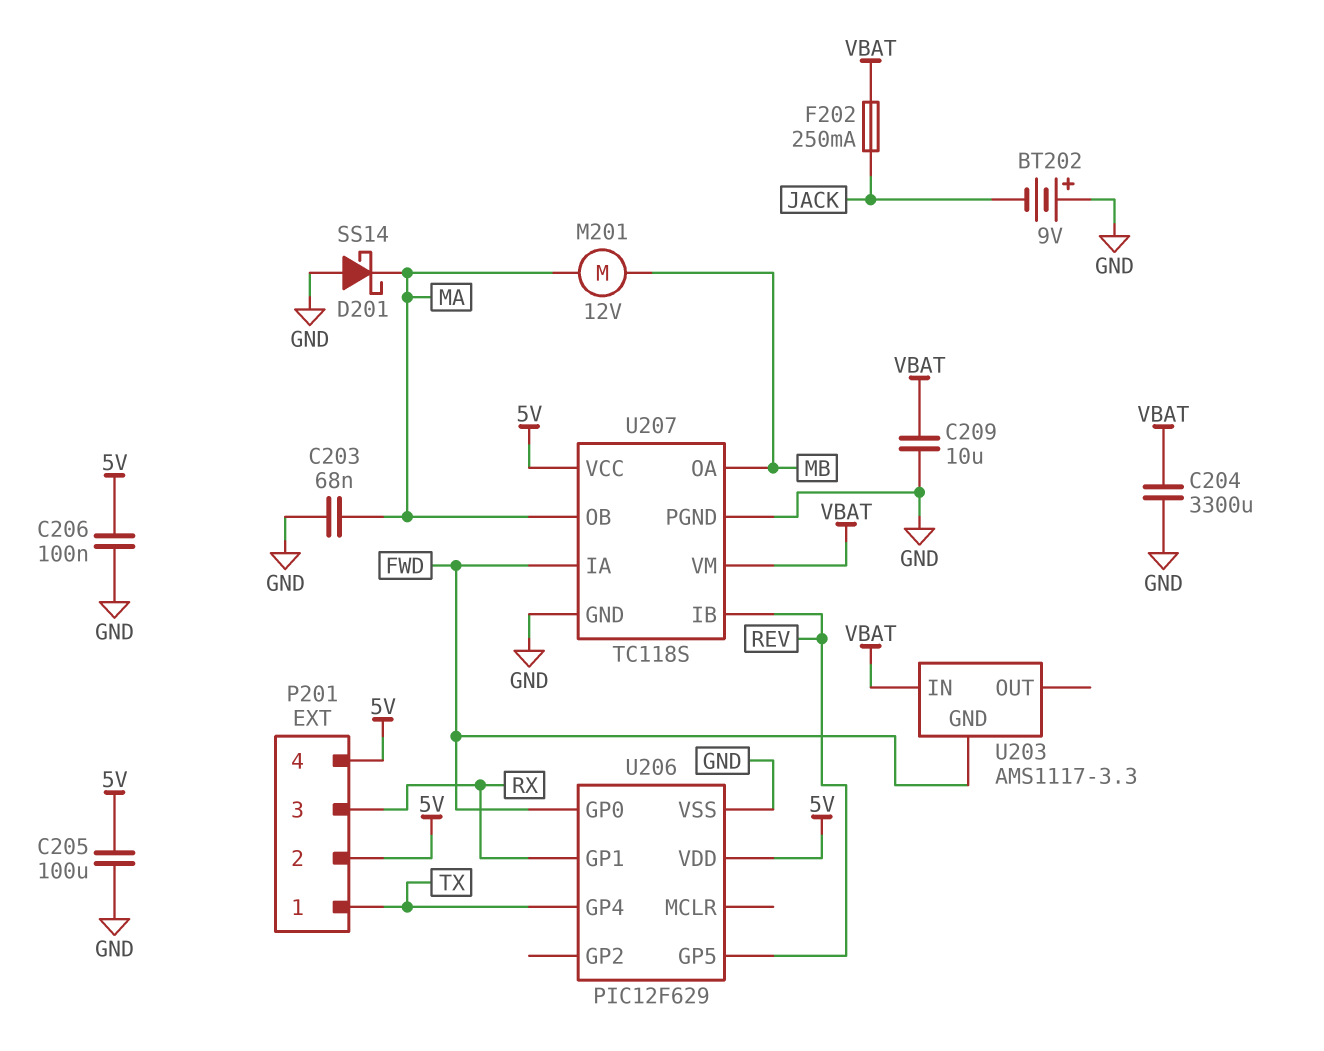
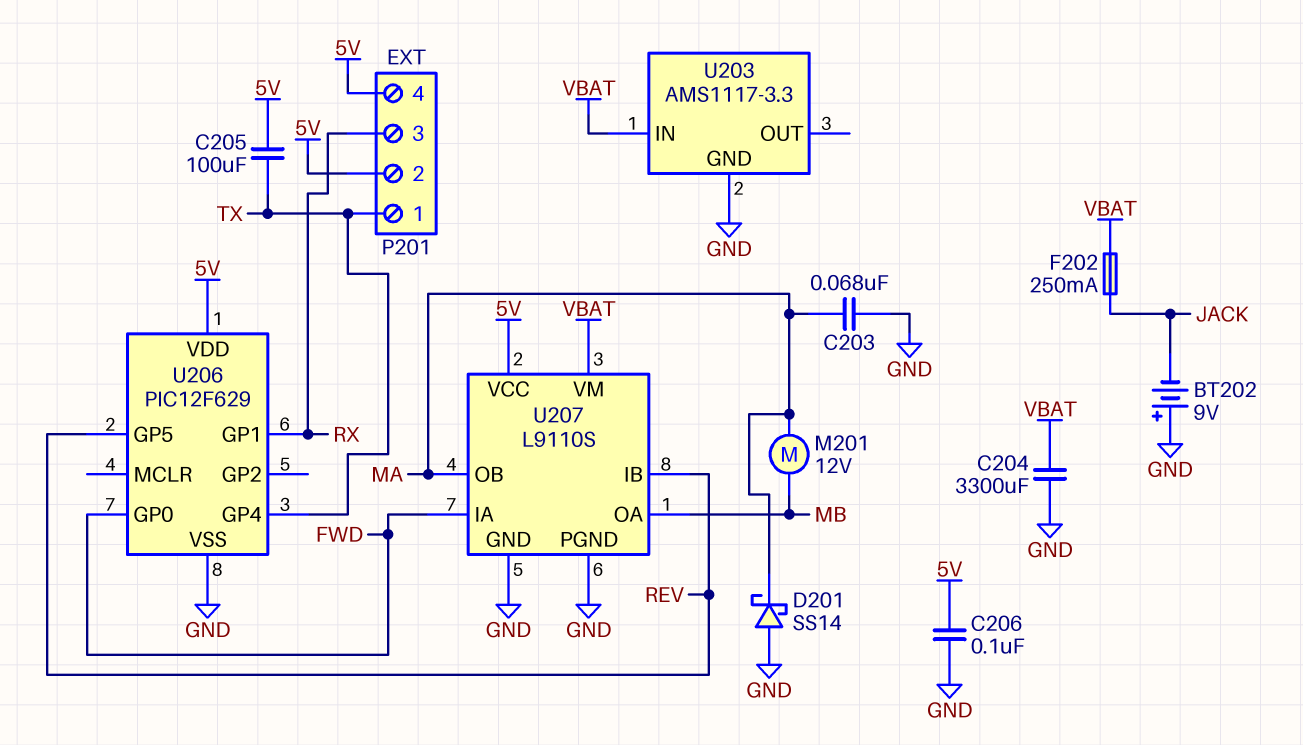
C205: 100uF (5V, GND) -> 100uF (5V, TX)
C209: 10uF (GND, VBAT) -> none
U203 pin GND: FWD -> GND
U207: TC118S -> L9110S

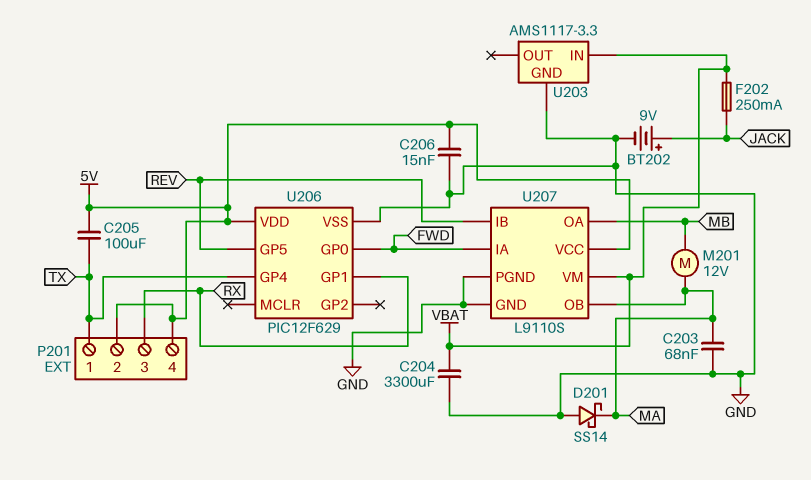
BT202: 9V (plus GND, minus JACK) -> 9V (plus JACK, minus GND)
C206: 100nF (5V, GND) -> 15nF (5V, GND)

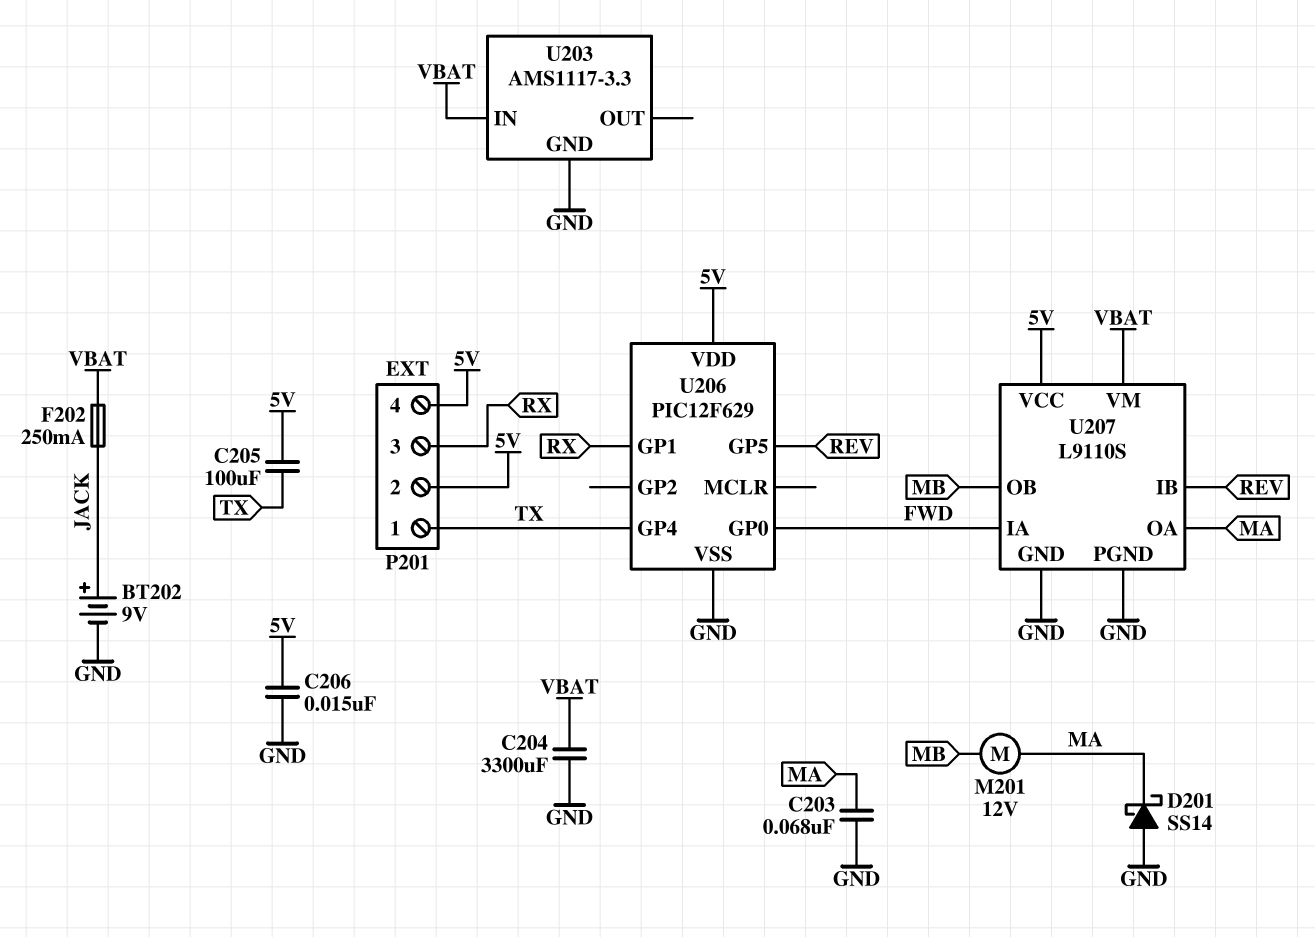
U207 pin OA: MB -> MA
U207 pin OB: MA -> MB

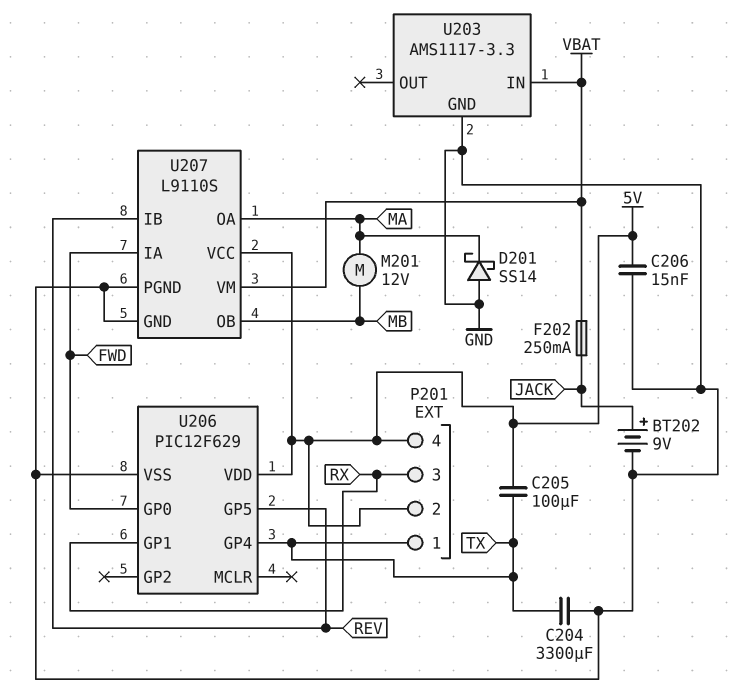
C203: 68nF (GND, MA) -> none
C204: 3300uF (GND, VBAT) -> 3300uF (GND, TX)

